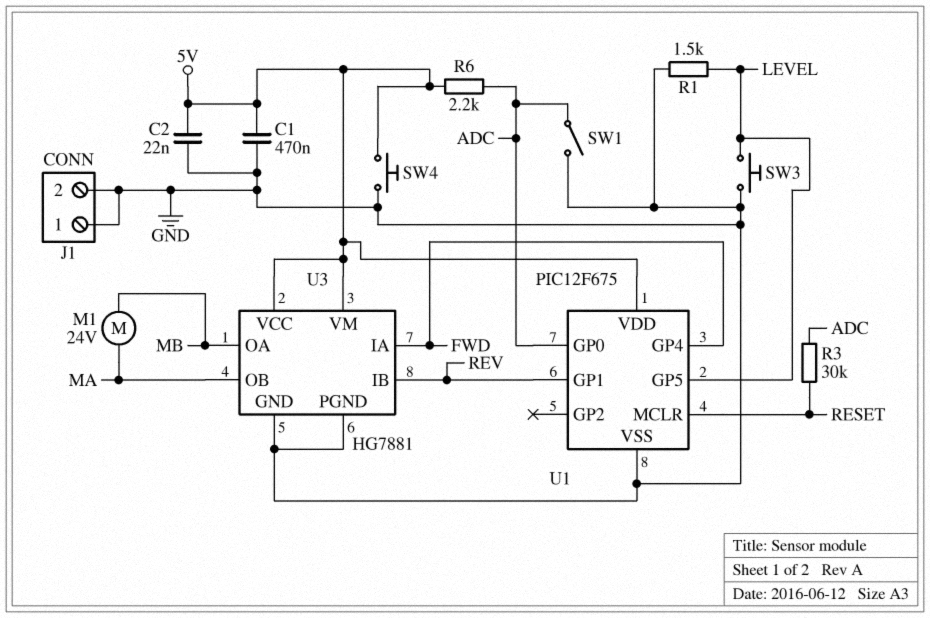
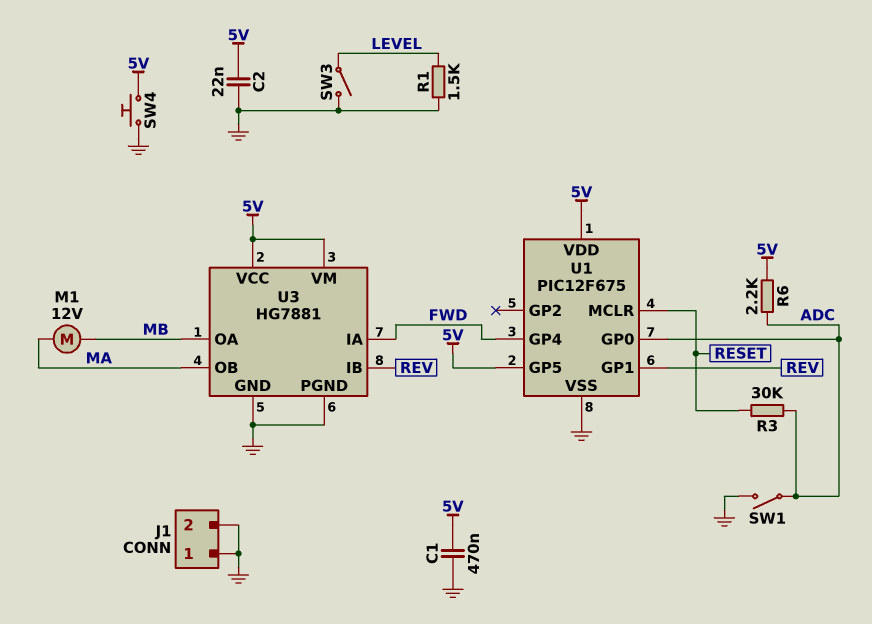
M1: motor 24V (MA, MB) -> motor 12V (MA, MB)
SW3: button (GND, LEVEL) -> switch (GND, LEVEL)
U1 pin GP5: LEVEL -> 5V

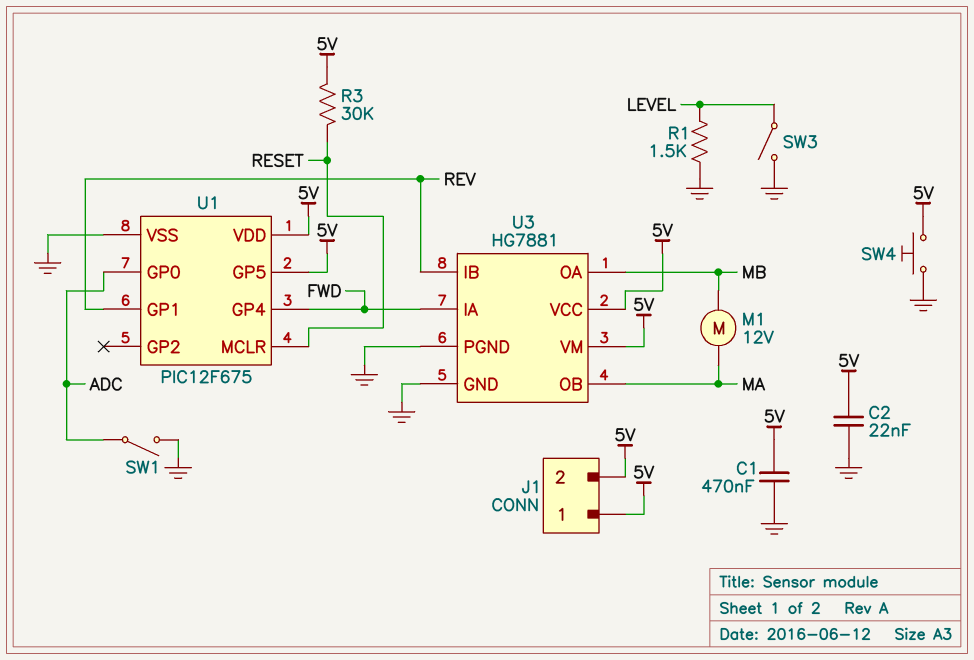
J1 pin 1: GND -> 5V
J1 pin 2: GND -> 5V
R3: 30k (ADC, RESET) -> 30k (5V, RESET)
R6: 2.2k (5V, ADC) -> none

